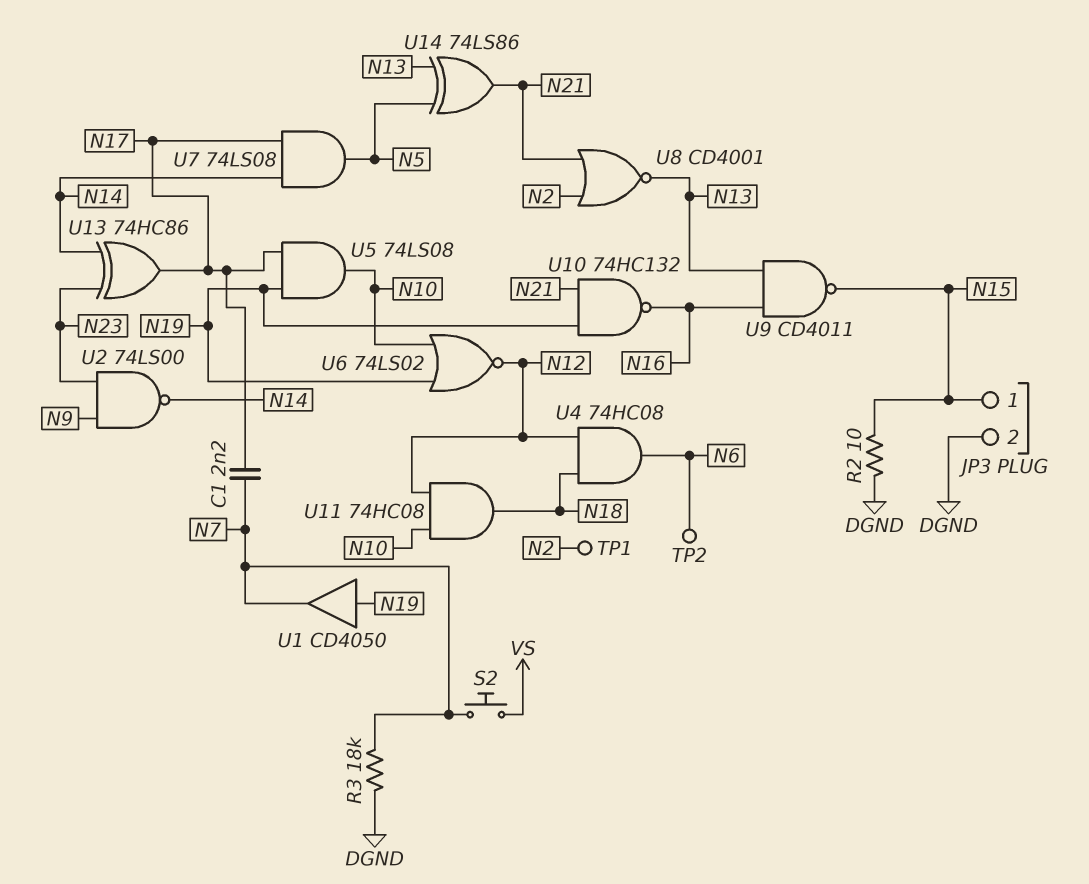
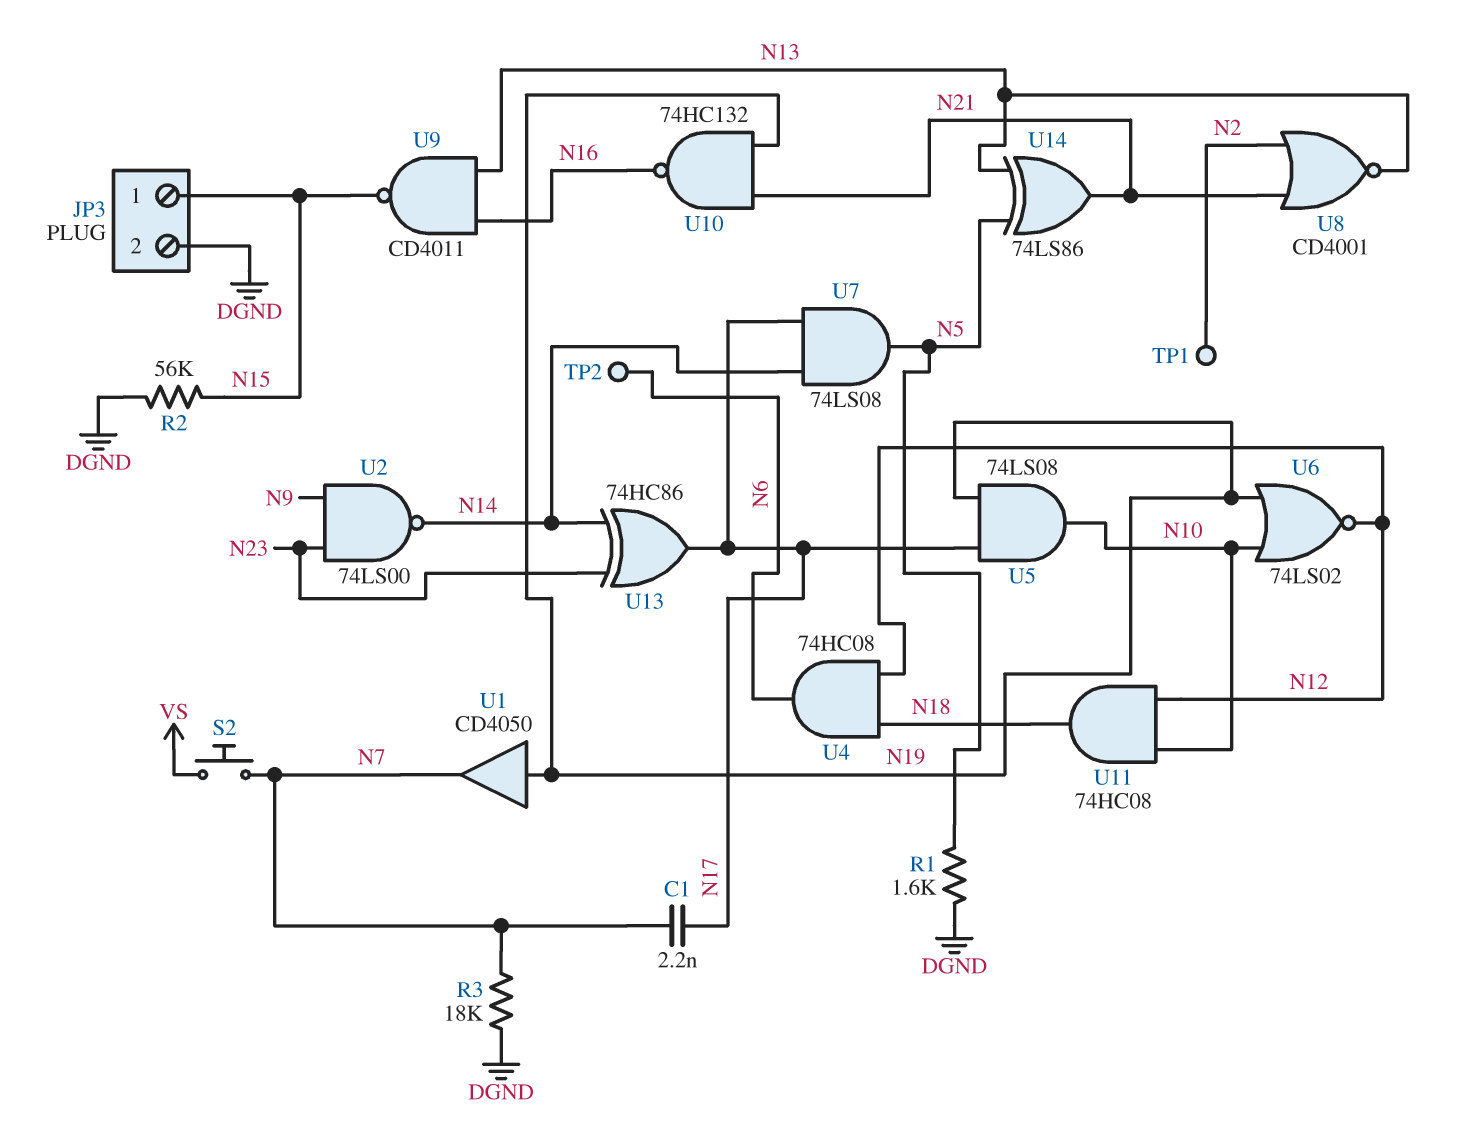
R1: none -> 1.6k (DGND, N5)
R2: 10 (DGND, N15) -> 56k (DGND, N15)

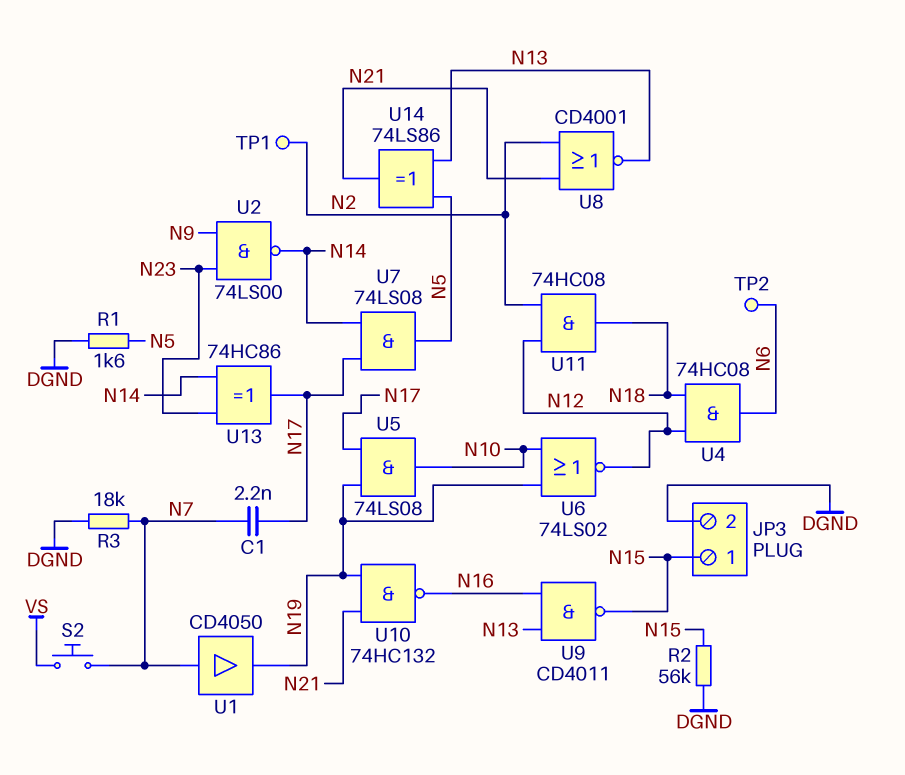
U1: buffer CD4050 (in N19, out N7) -> buffer CD4050 (in N7, out N19)
U11: AND 74HC08 (in N10, in N12, out N18) -> AND 74HC08 (in N2, in N12, out N18)

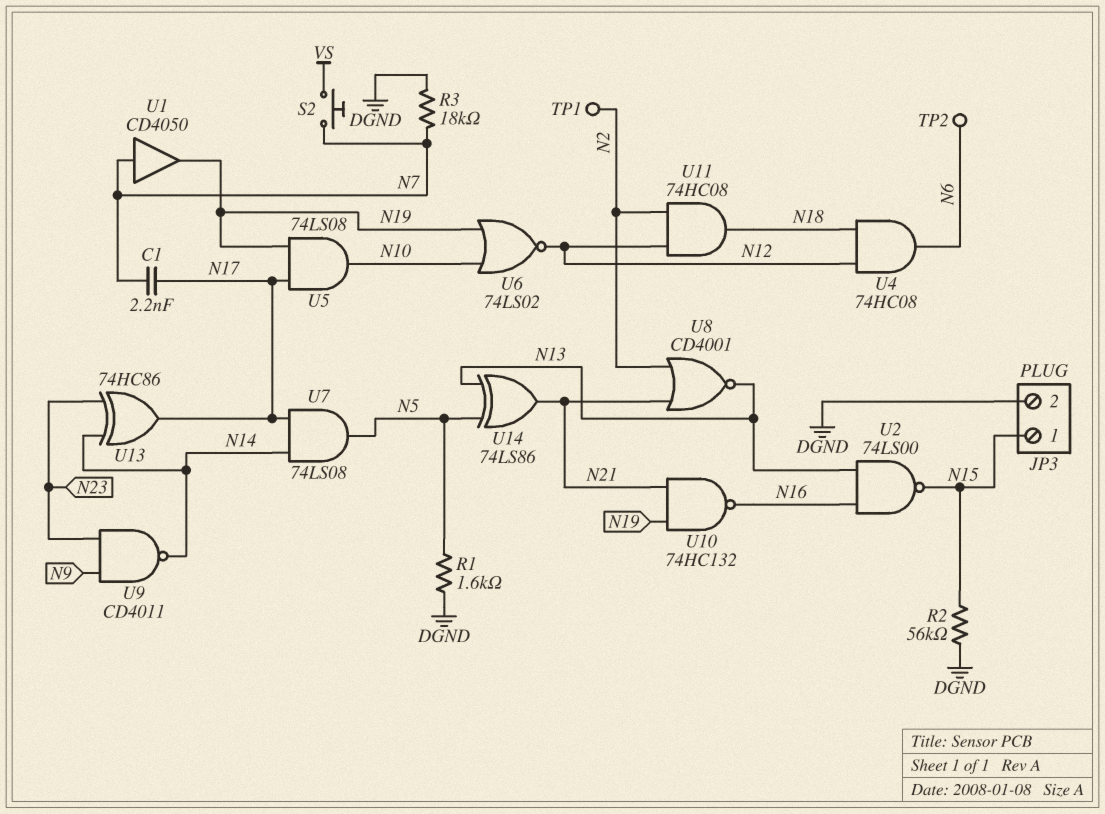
U2: NAND 74LS00 (in N9, in N23, out N14) -> NAND 74LS00 (in N13, in N16, out N15)
U9: NAND CD4011 (in N13, in N16, out N15) -> NAND CD4011 (in N9, in N23, out N14)

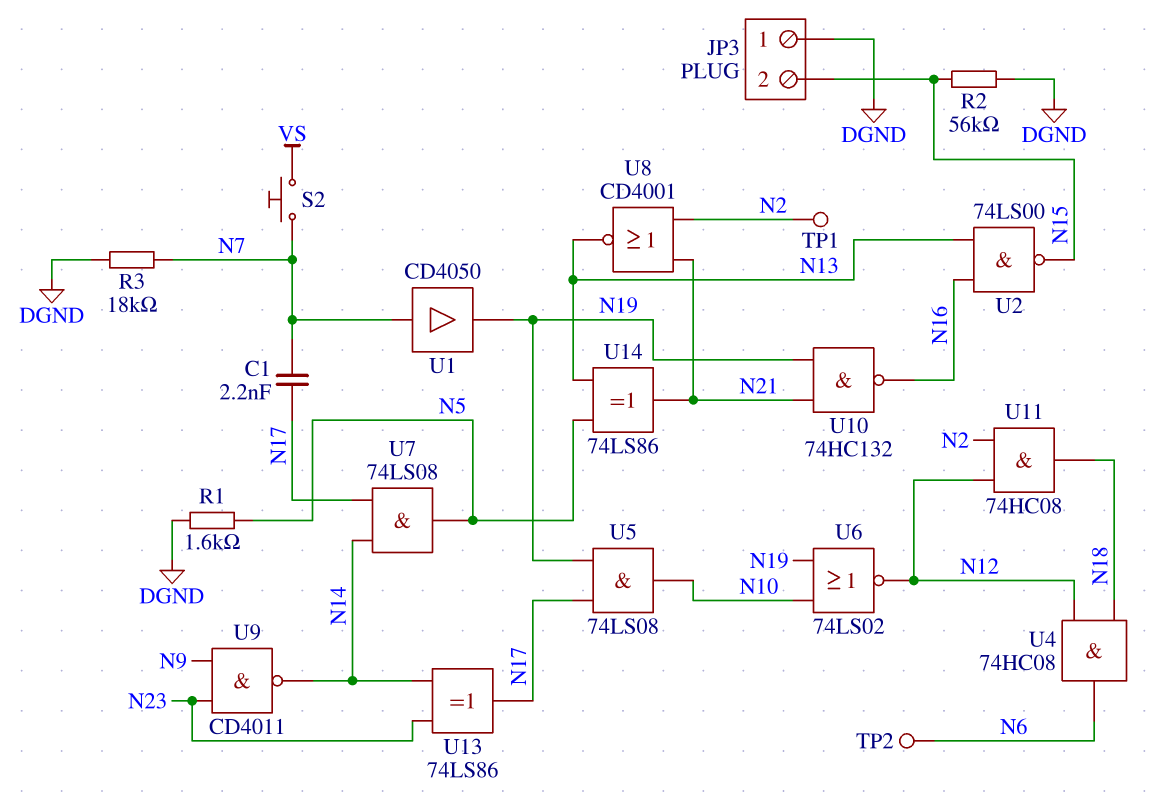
JP3 pin 1: N15 -> DGND
JP3 pin 2: DGND -> N15
U13: XOR 74HC86 (in N14, in N23, out N17) -> XOR 74LS86 (in N14, in N23, out N17)

